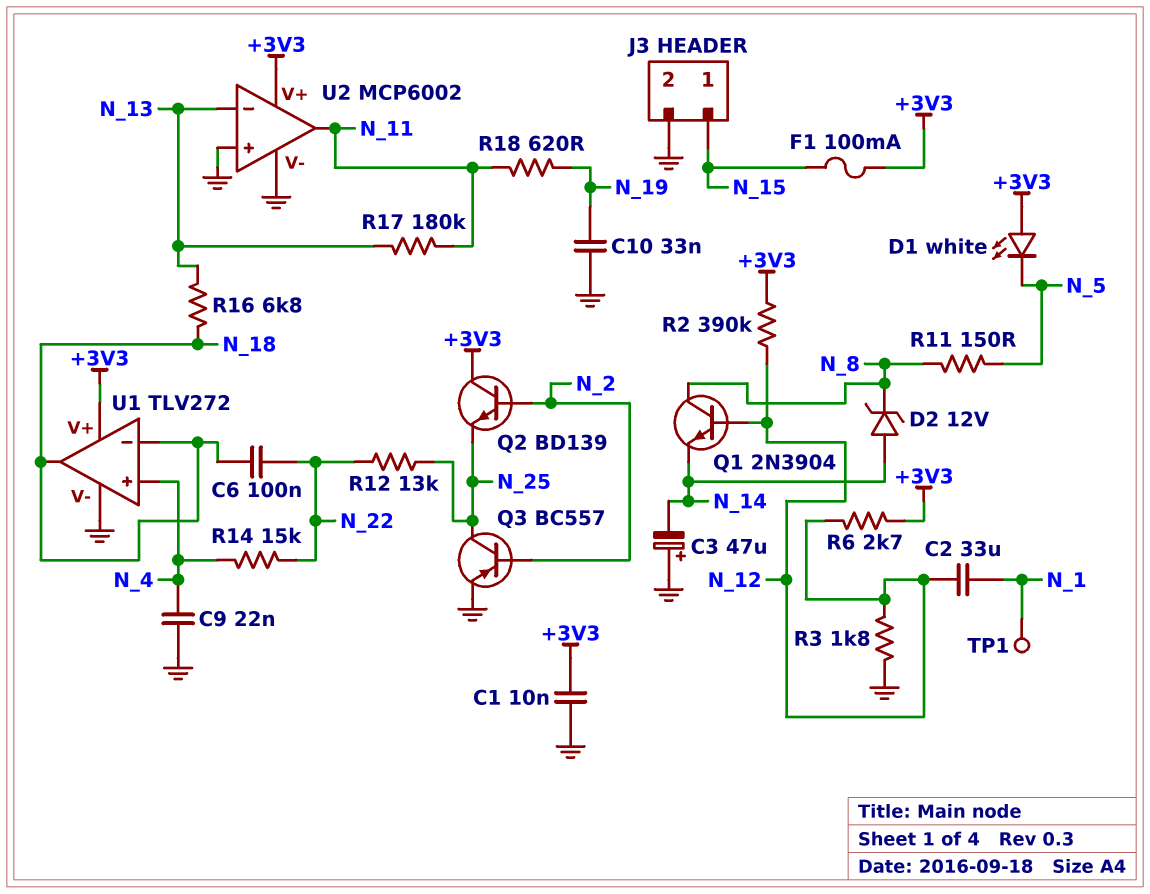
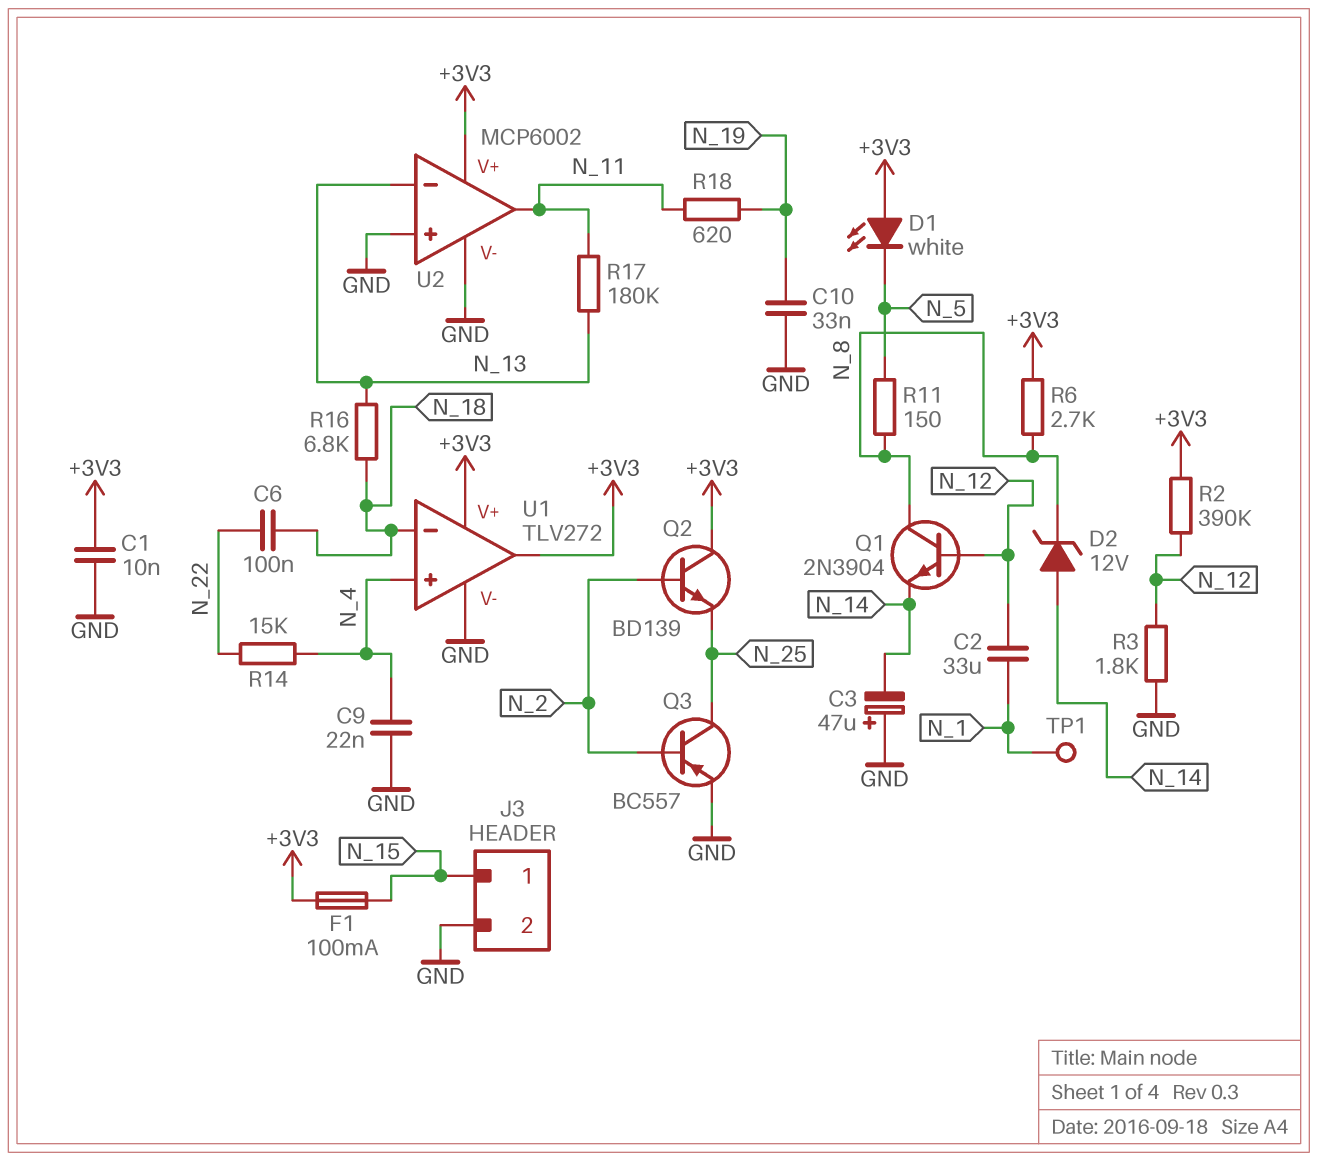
R6: 2.7k (+3V3, N_12) -> 2.7k (+3V3, N_8)
R12: 13k (N_22, N_25) -> none
U1 pin out: N_18 -> +3V3

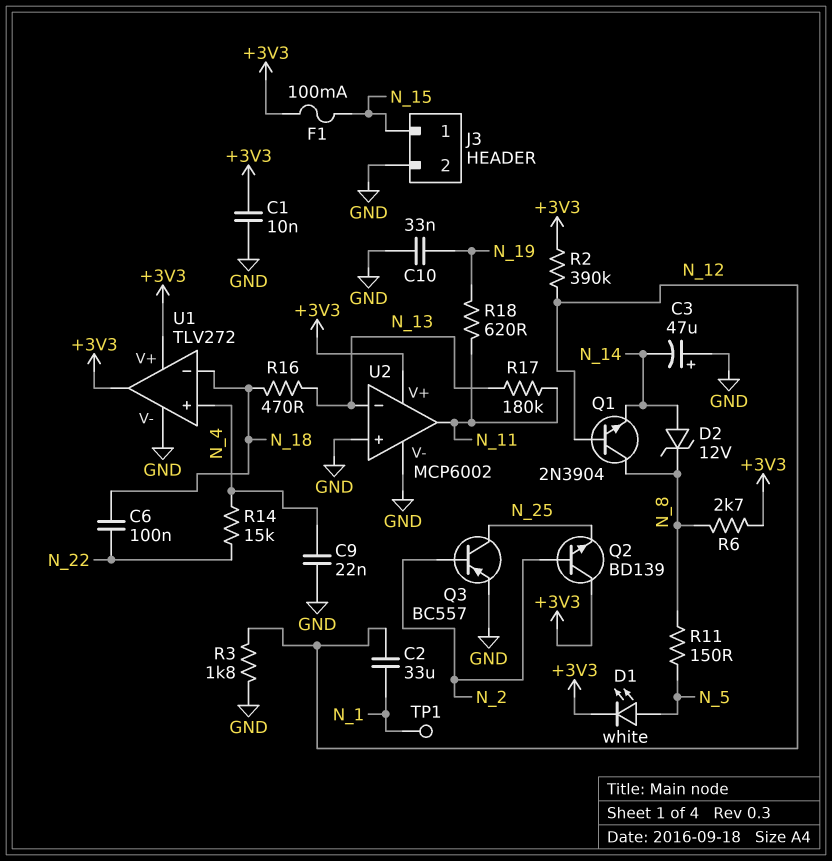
D1: LED white (A +3V3, K N_5) -> LED white (A N_5, K +3V3)
R16: 6.8k (N_13, N_18) -> 470 (N_13, N_18)

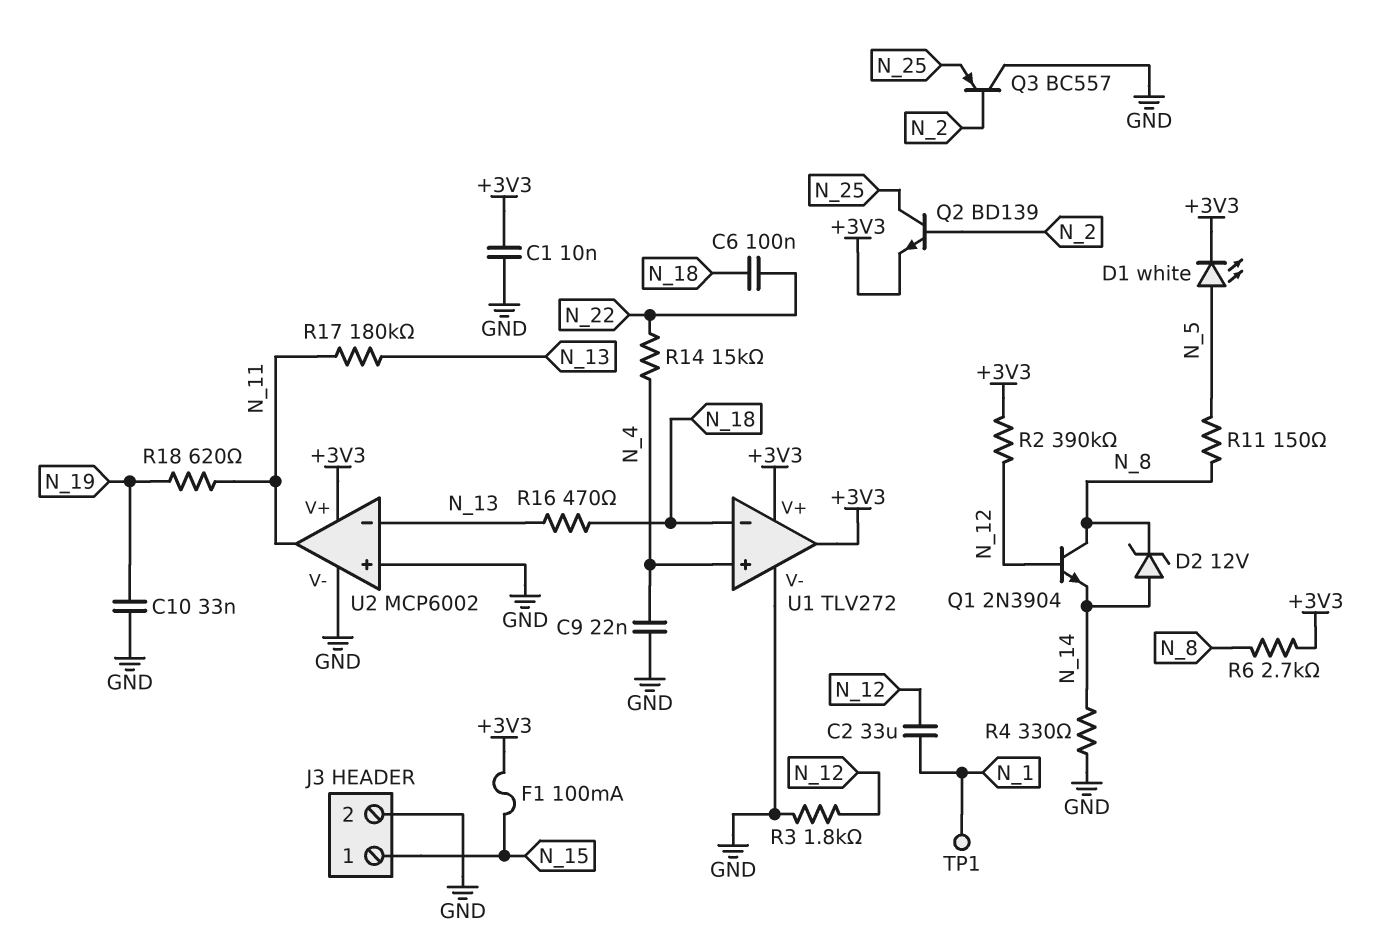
C3: 47uF (plus GND, minus N_14) -> none
Q2: NPN BD139 (B N_2, C +3V3, E N_25) -> NPN BD139 (B N_2, C N_25, E +3V3)
Q3: PNP BC557 (B N_2, C N_25, E GND) -> PNP BC557 (B N_2, C GND, E N_25)
R4: none -> 330 (GND, N_14)

